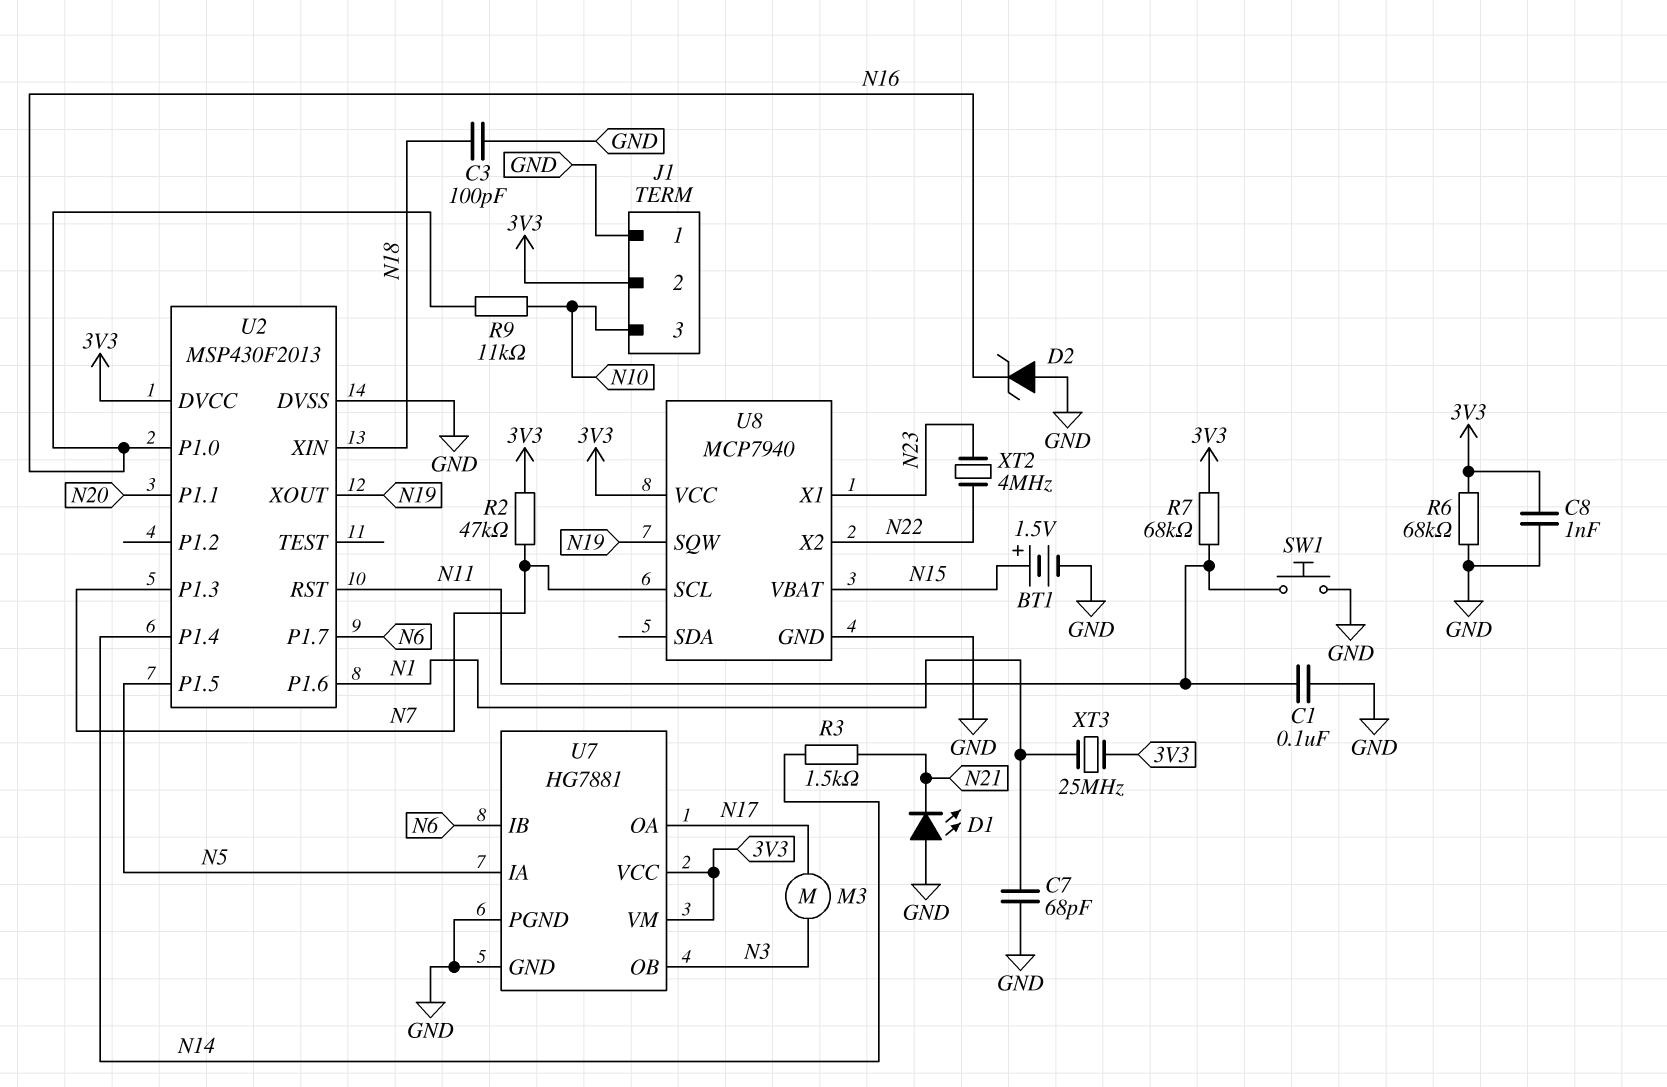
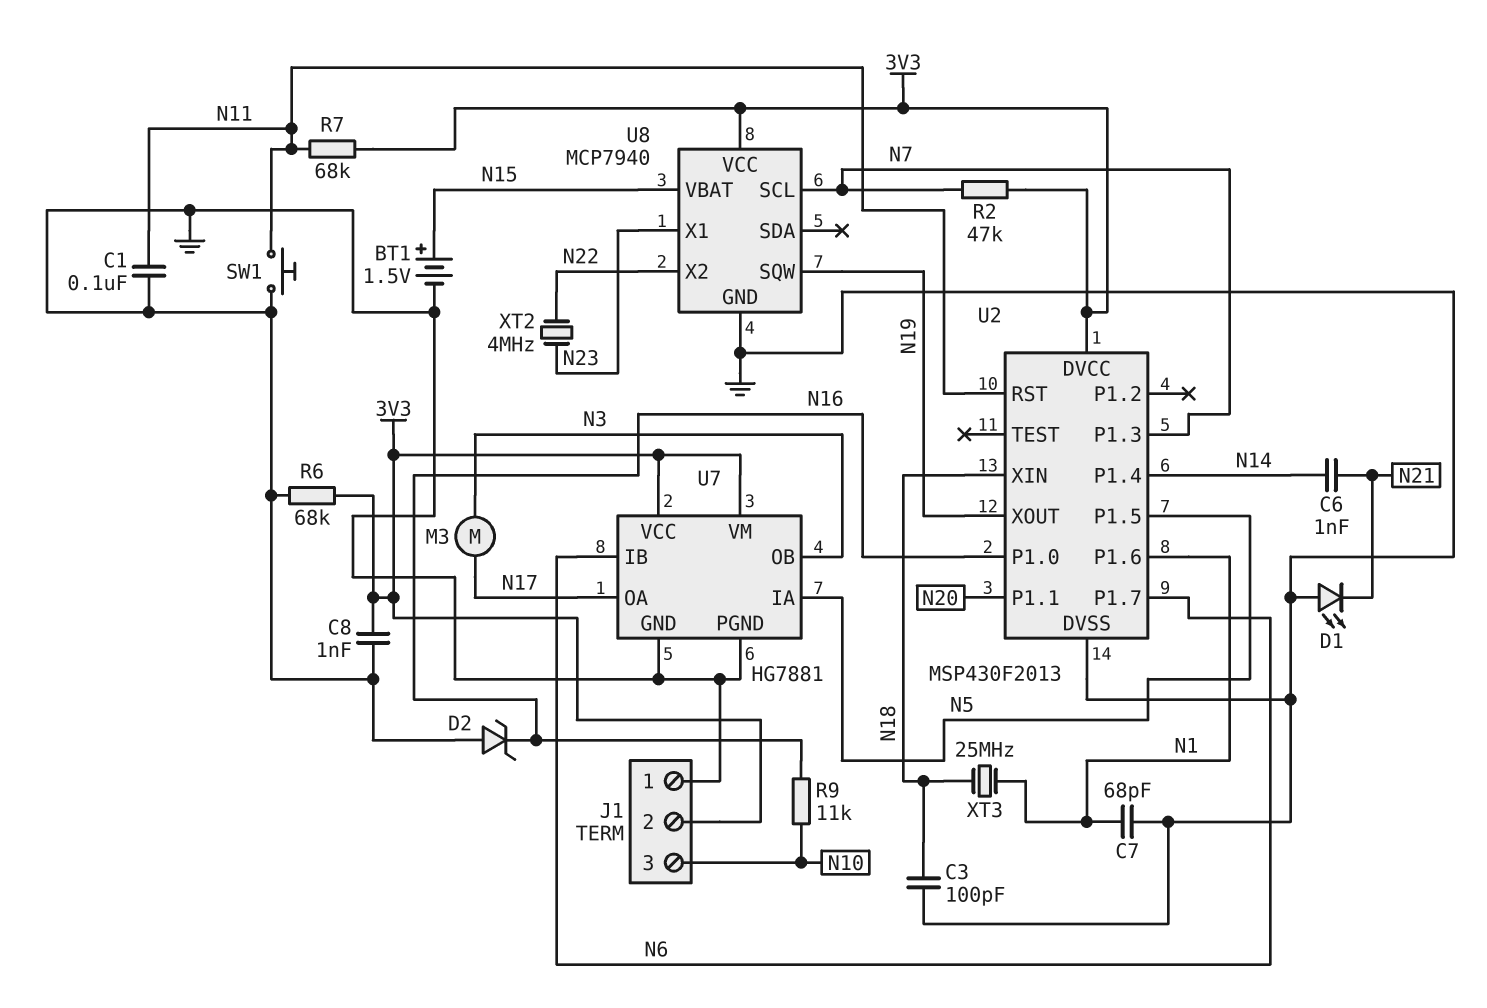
C6: none -> 1nF (N14, N21)
R3: 1.5k (N14, N21) -> none
XT3: 25MHz (3V3, N1) -> 25MHz (N1, N18)

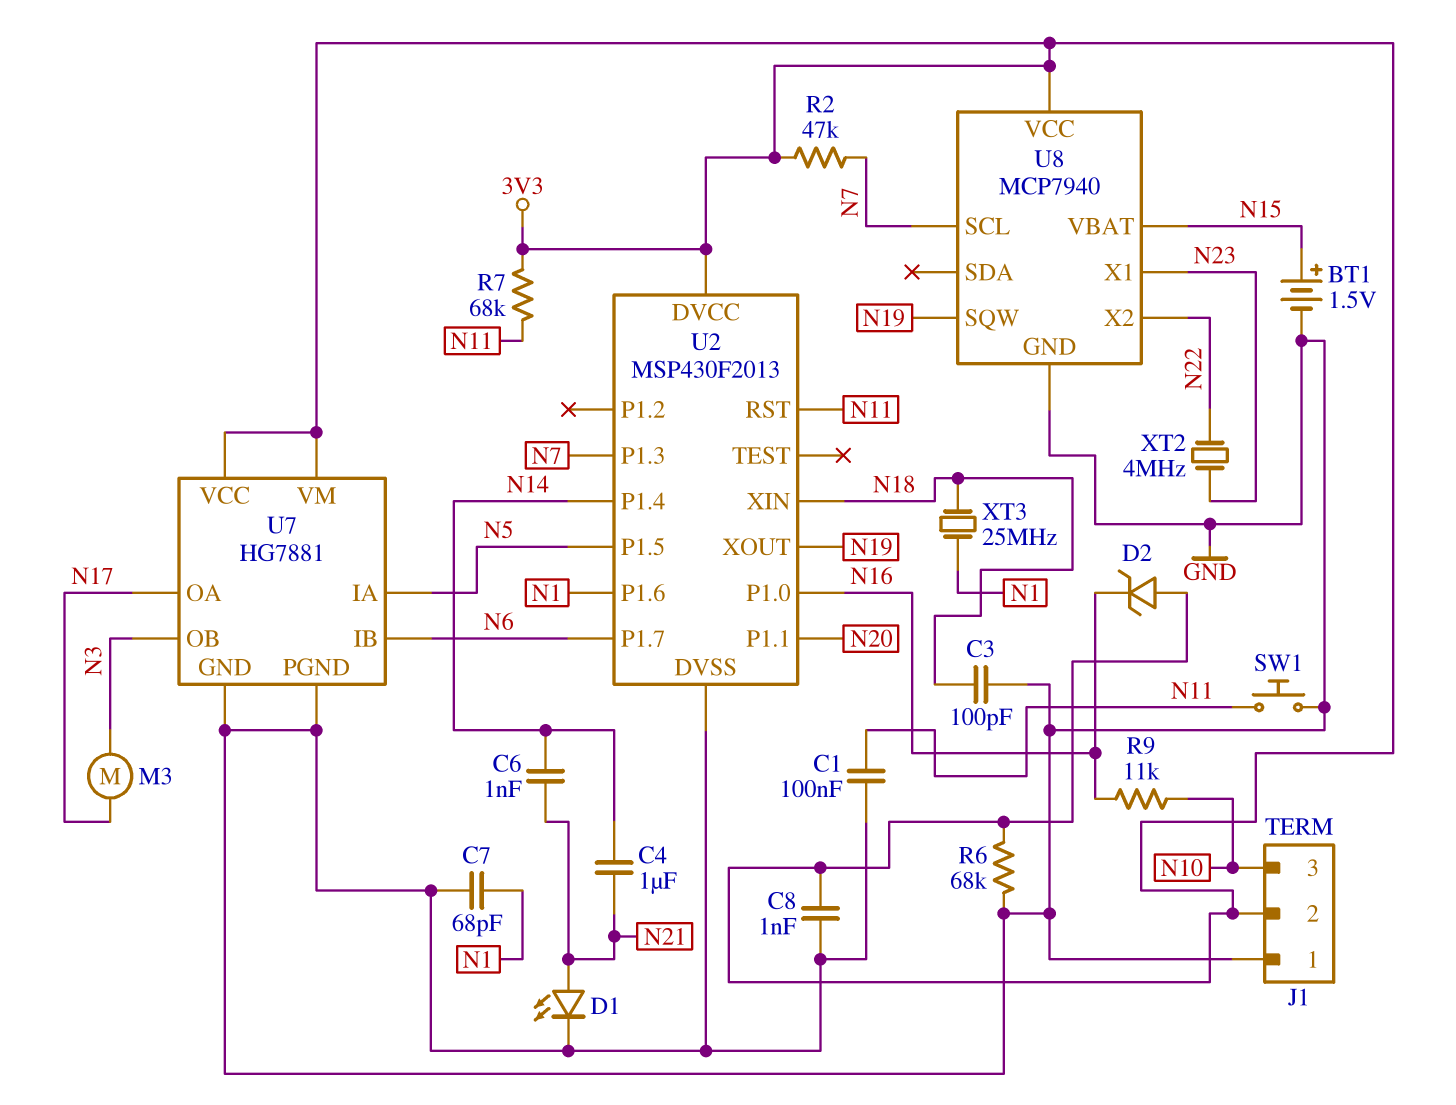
C4: none -> 1uF (N14, N21)
D1: LED (A GND, K N21) -> LED (A N21, K GND)
D2: zener (A GND, K N16) -> zener (A 3V3, K N16)

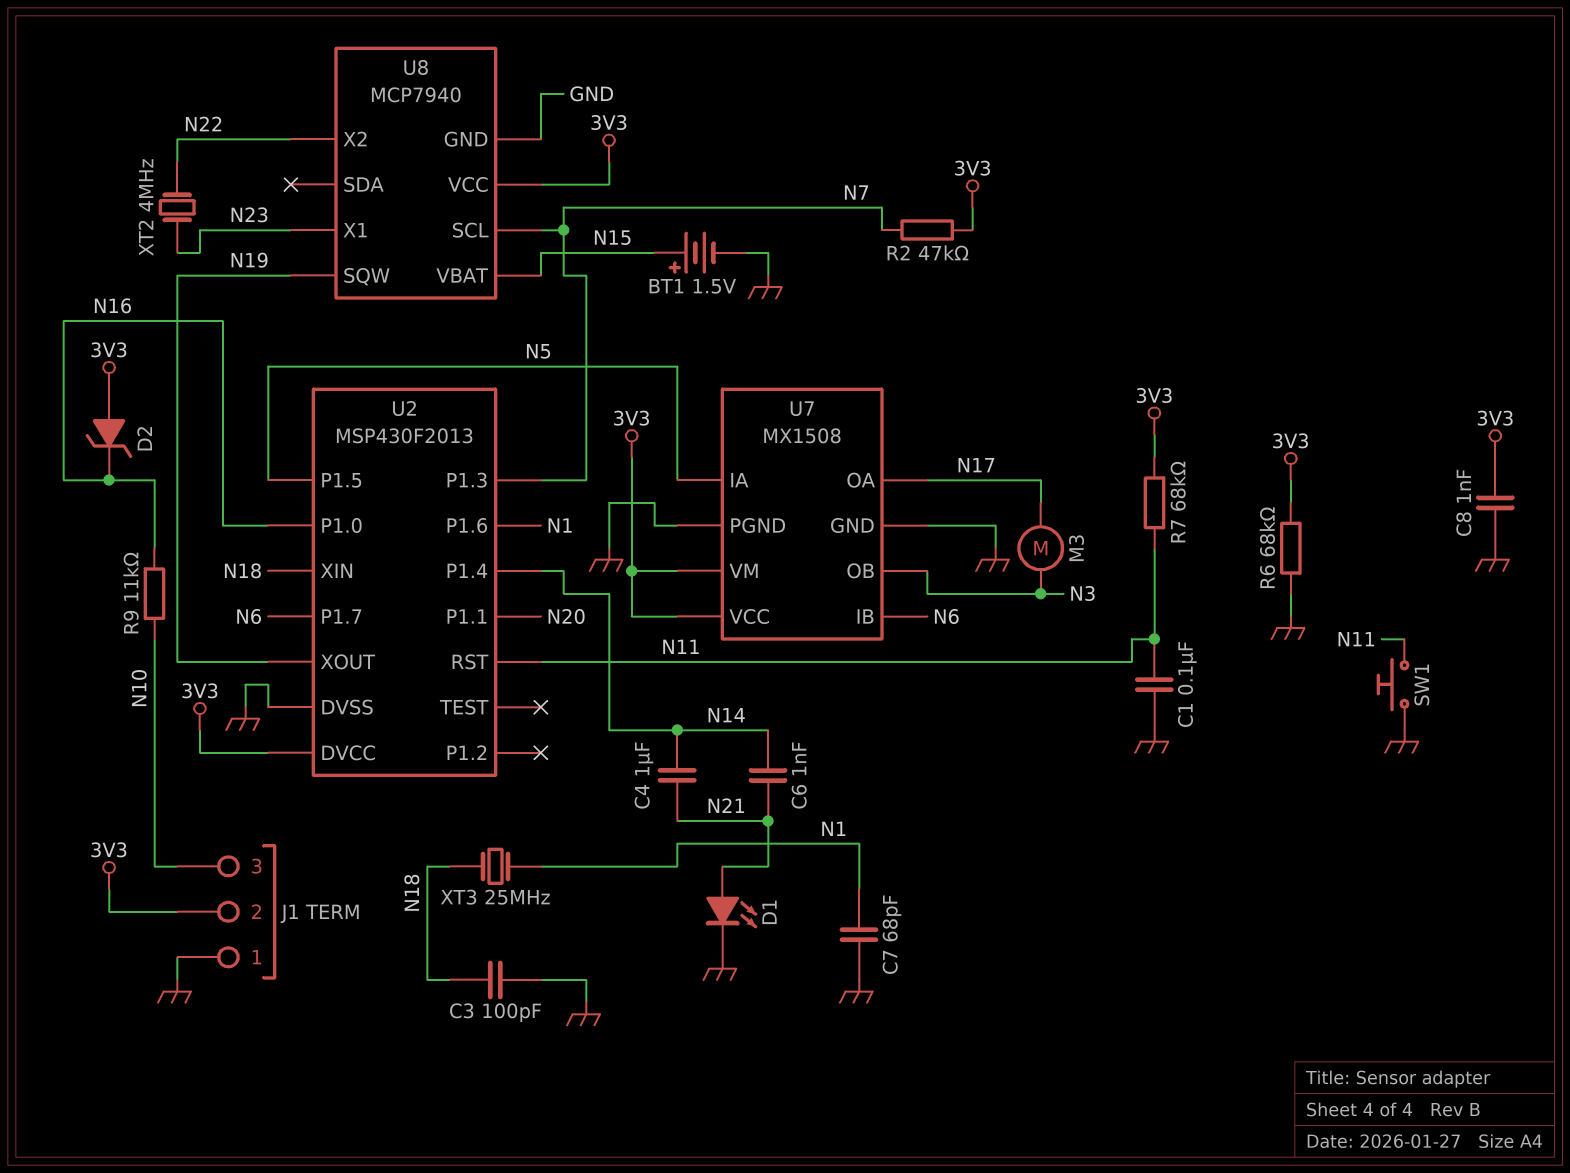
U7: HG7881 -> MX1508

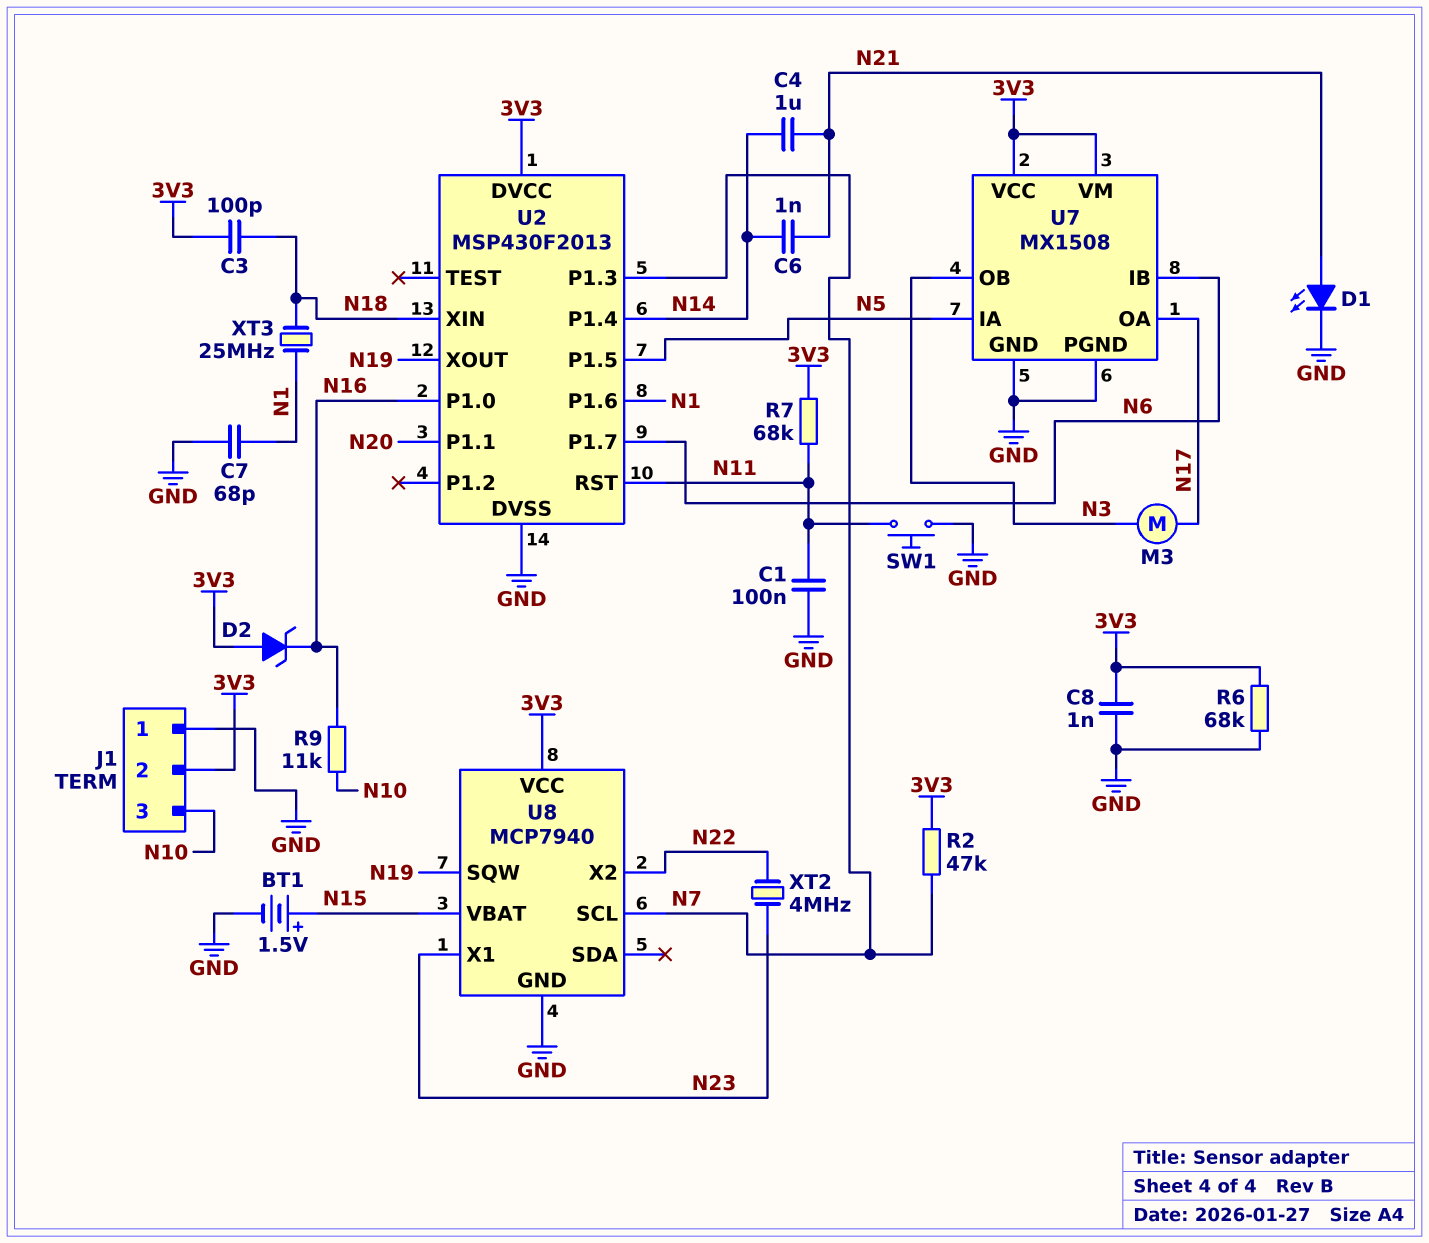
C3: 100pF (GND, N18) -> 100pF (3V3, N18)

